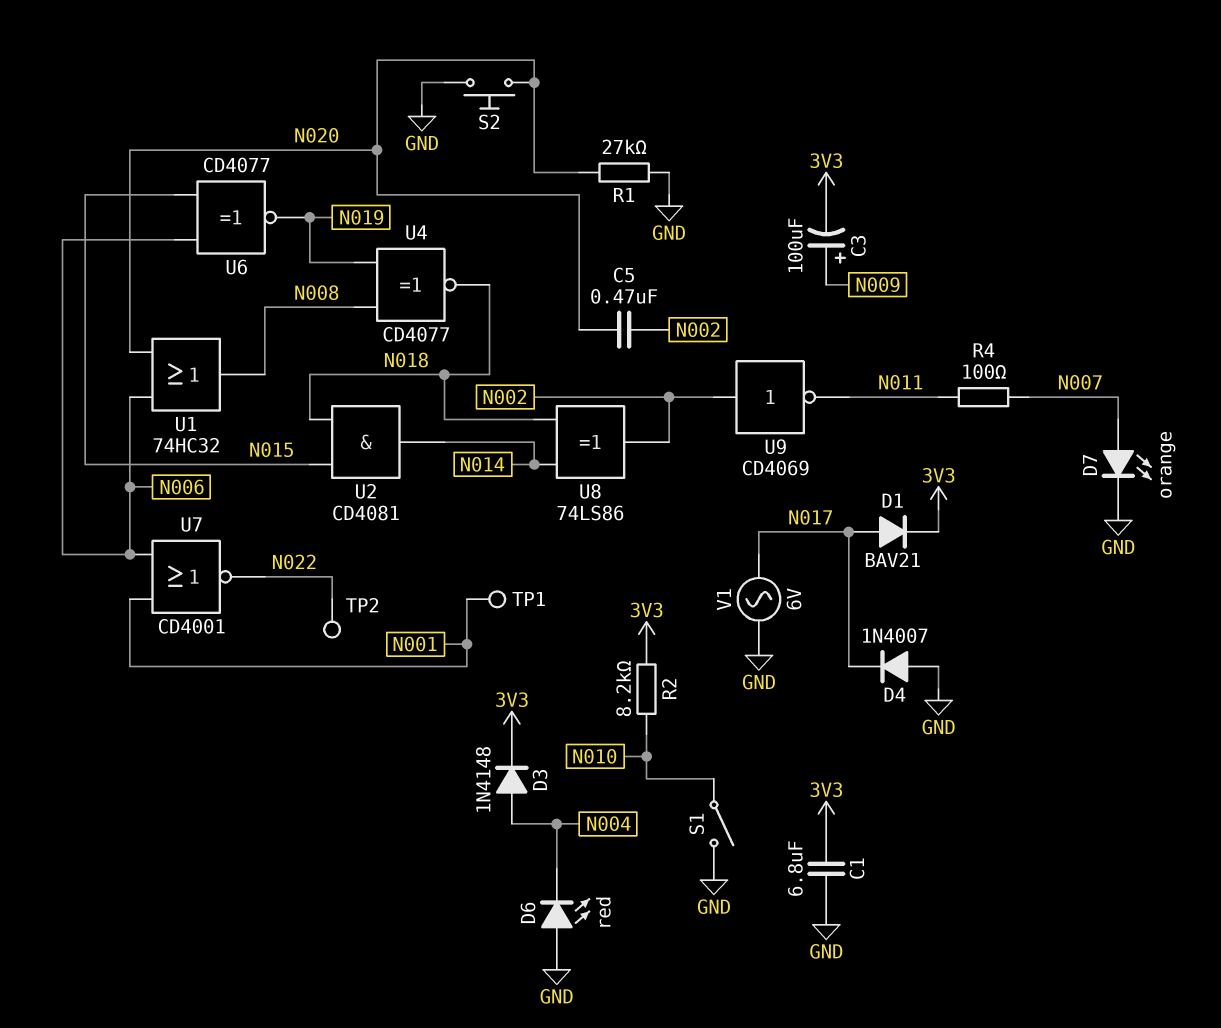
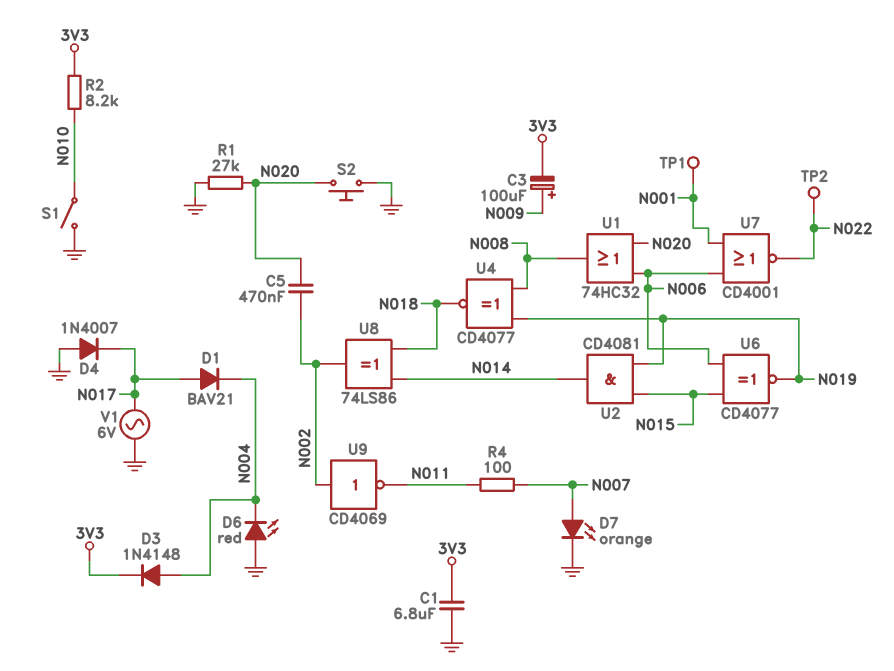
D1: diode BAV21 (A N017, K 3V3) -> diode BAV21 (A N017, K N004)
U2: AND CD4081 (in N015, in N018, out N014) -> AND CD4081 (in N015, in N019, out N014)

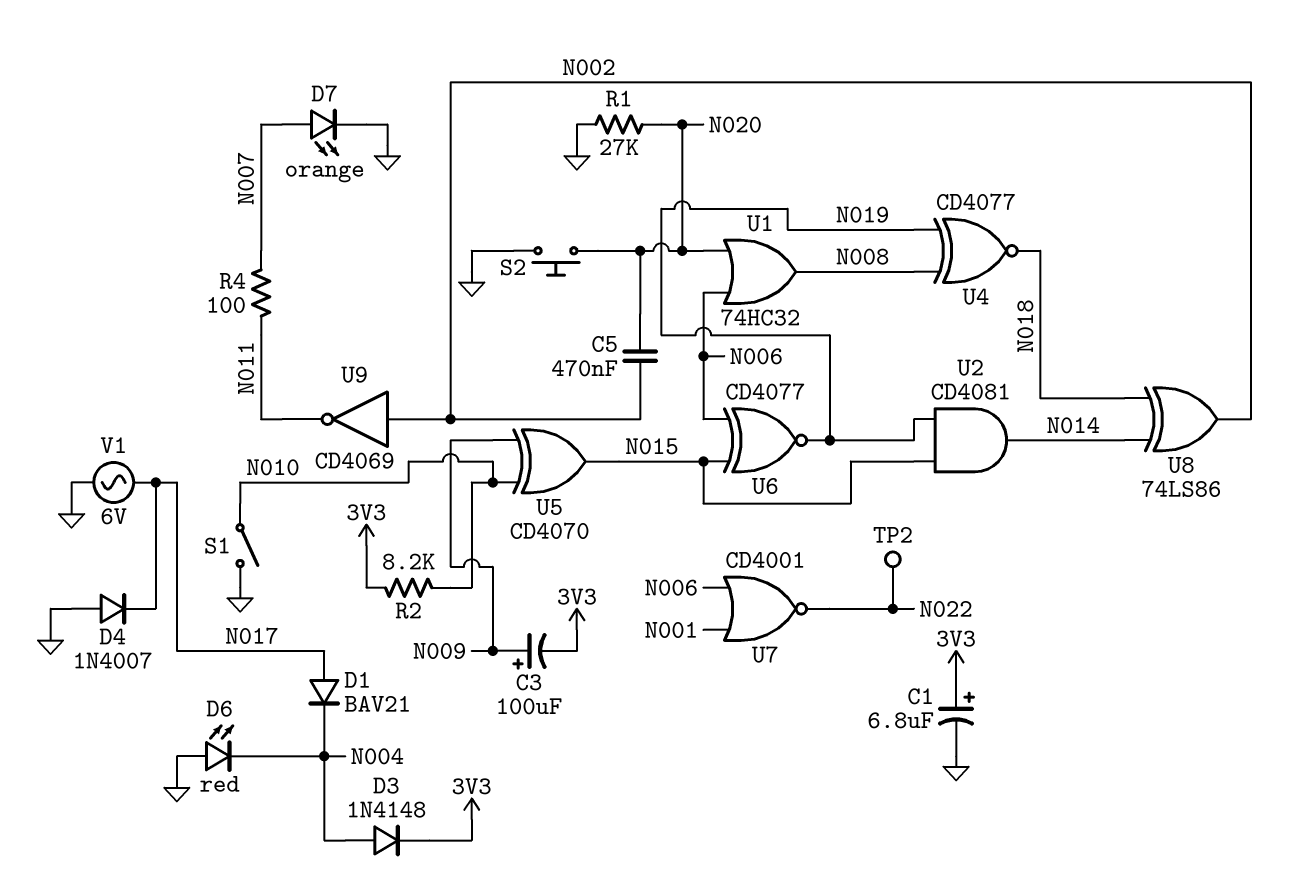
C1: 6.8uF (3V3, GND) -> 6.8uF (plus 3V3, minus GND)
TP1: test point (N001) -> none
U5: none -> XOR CD4070 (in N009, in N010, out N015)

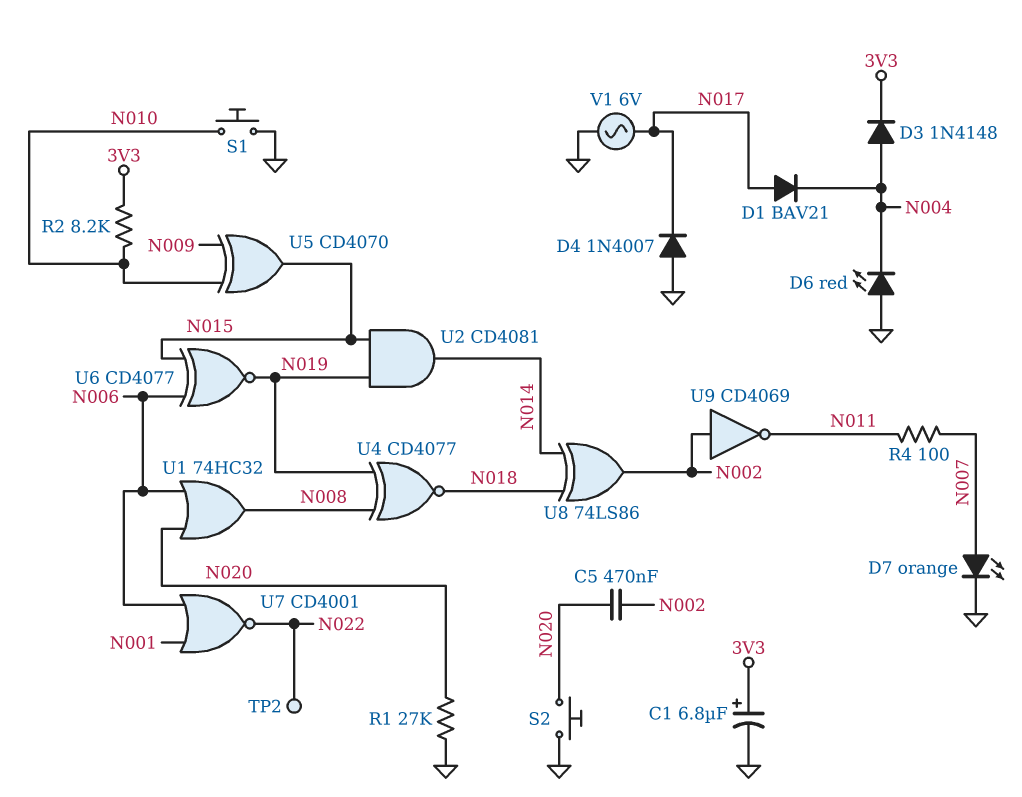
C3: 100uF (plus N009, minus 3V3) -> none
S1: switch (GND, N010) -> button (GND, N010)

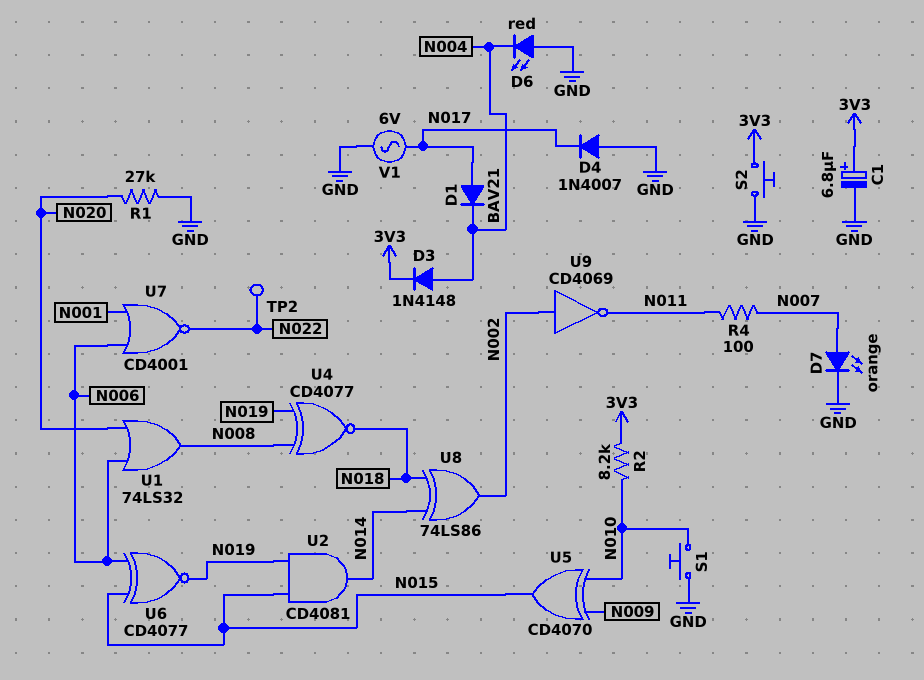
C5: 470nF (N002, N020) -> none
S2: button (GND, N020) -> button (3V3, GND)
U1: OR 74HC32 (in N006, in N020, out N008) -> OR 74LS32 (in N006, in N020, out N008)

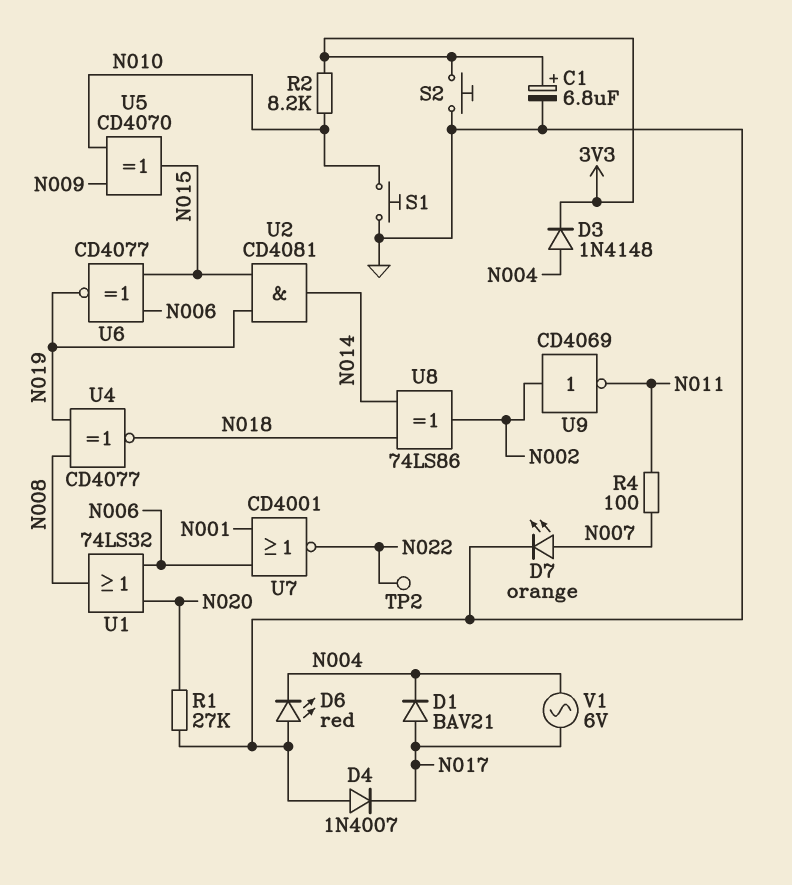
V1: AC 6V (GND, N017) -> AC 6V (N004, N017)

